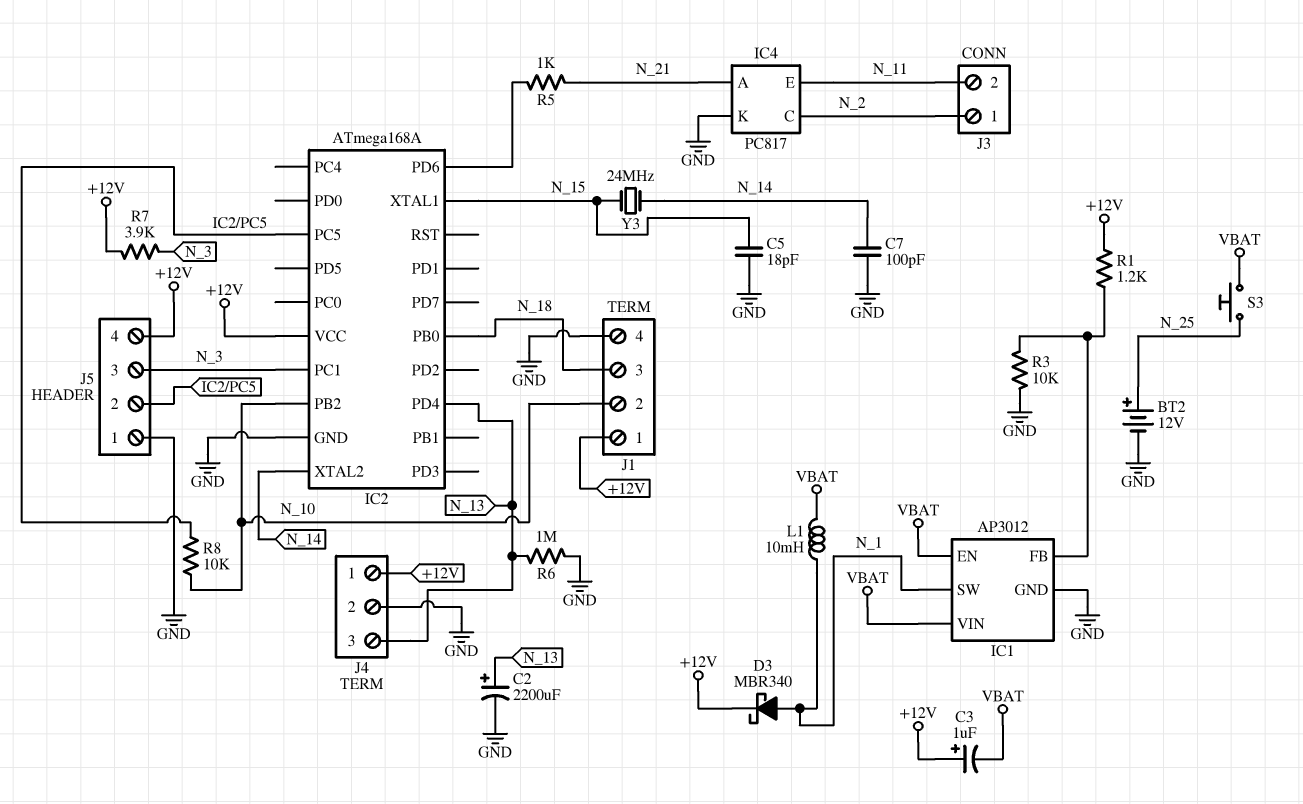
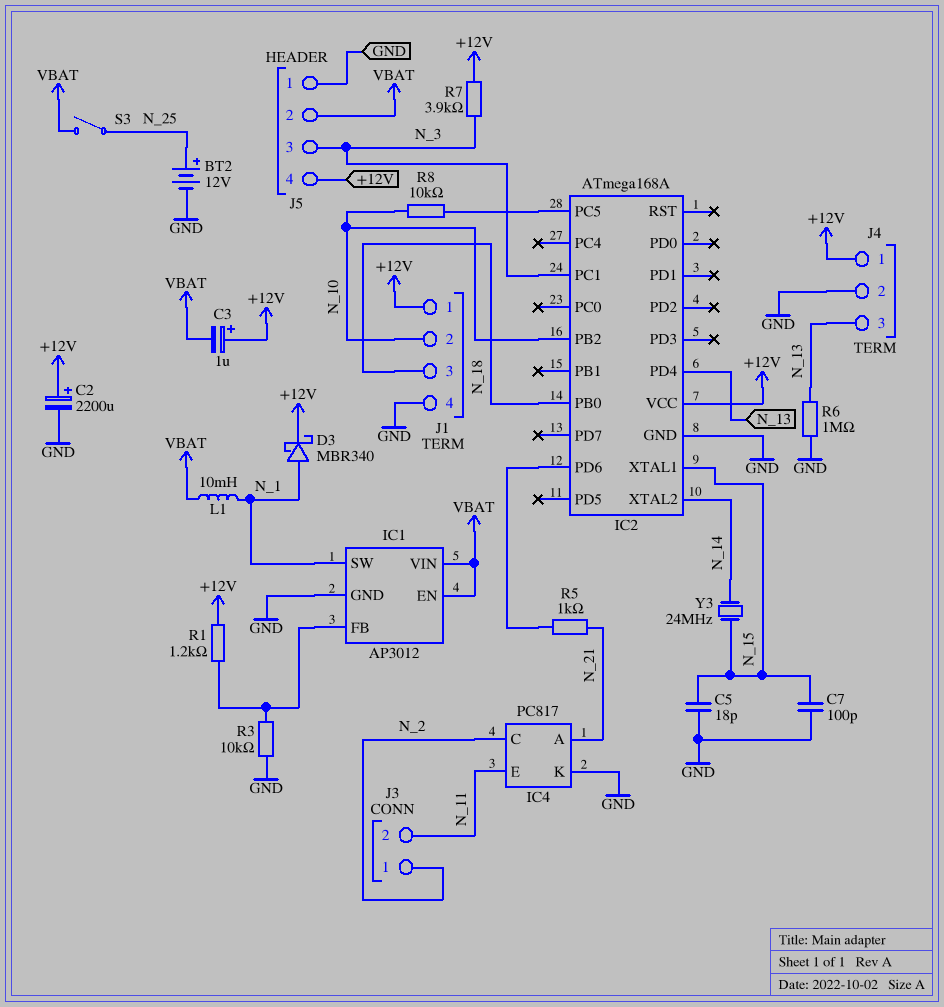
C2: 2200uF (plus N_13, minus GND) -> 2200uF (plus +12V, minus GND)
C7: 100pF (GND, N_14) -> 100pF (GND, N_15)
J5 pin 2: IC2/PC5 -> VBAT
S3: button (N_25, VBAT) -> switch (N_25, VBAT)

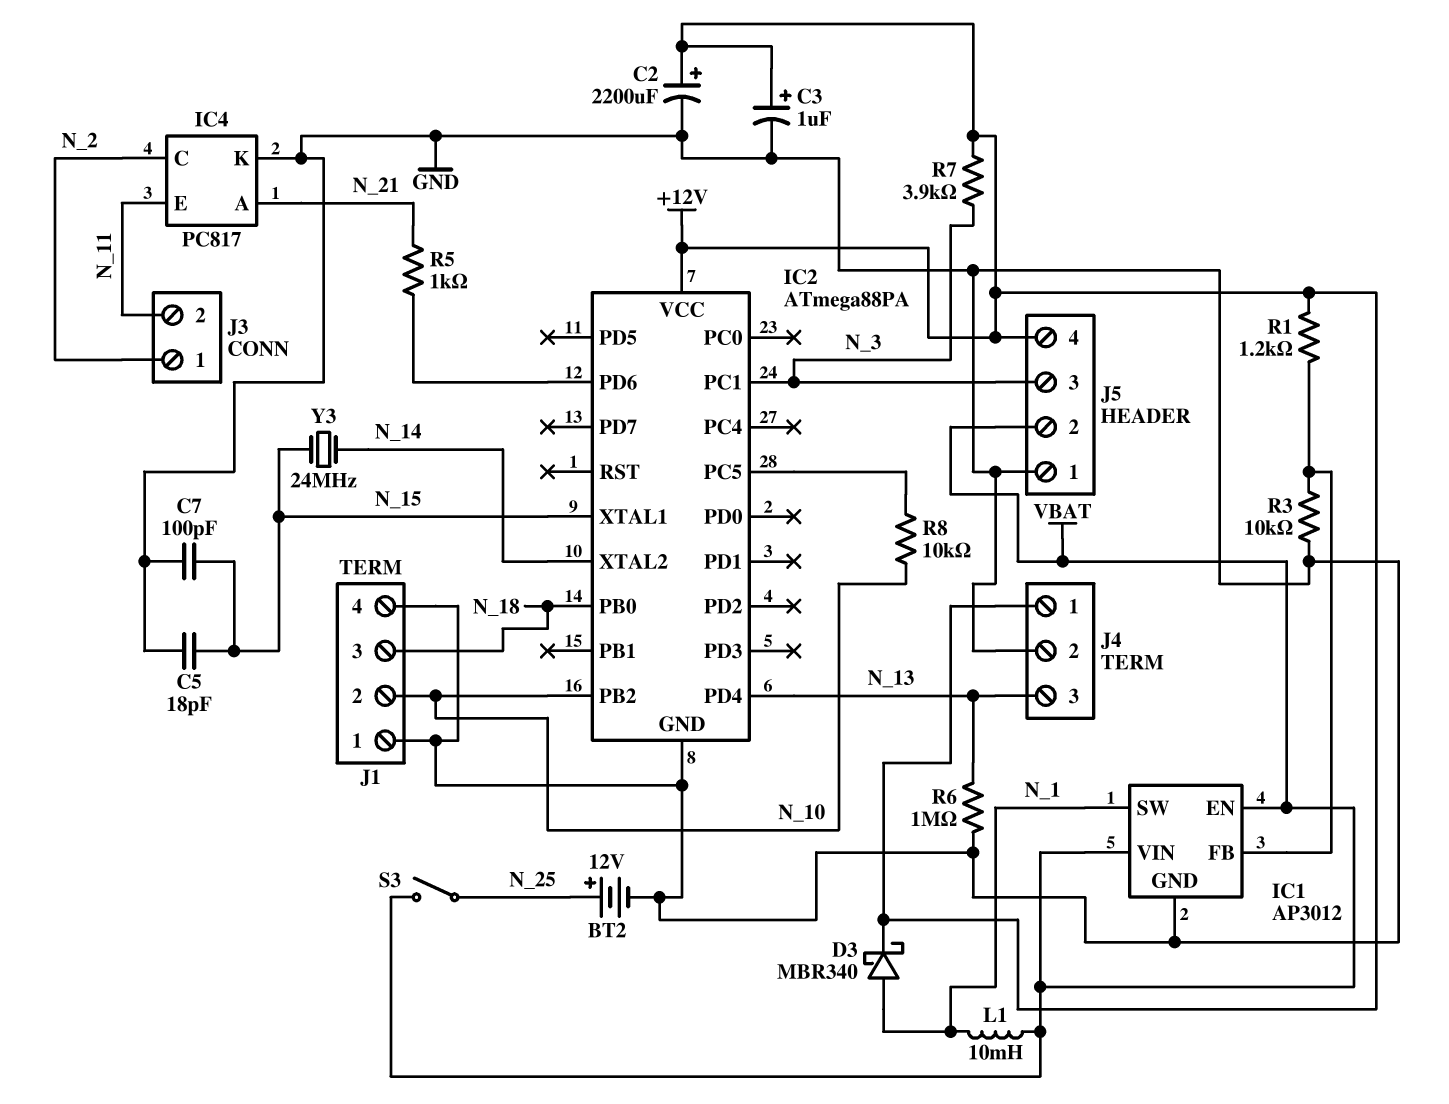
C3: 1uF (plus +12V, minus VBAT) -> 1uF (plus +12V, minus GND)
IC2: ATmega168A -> ATmega88PA
J1 pin 1: +12V -> GND

